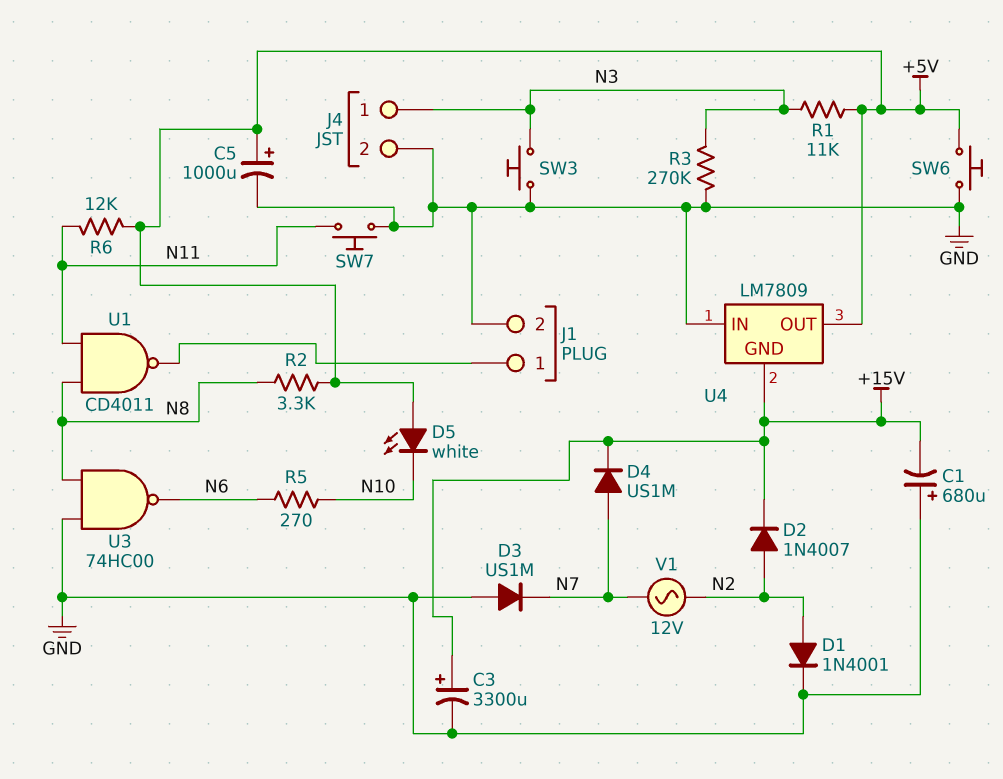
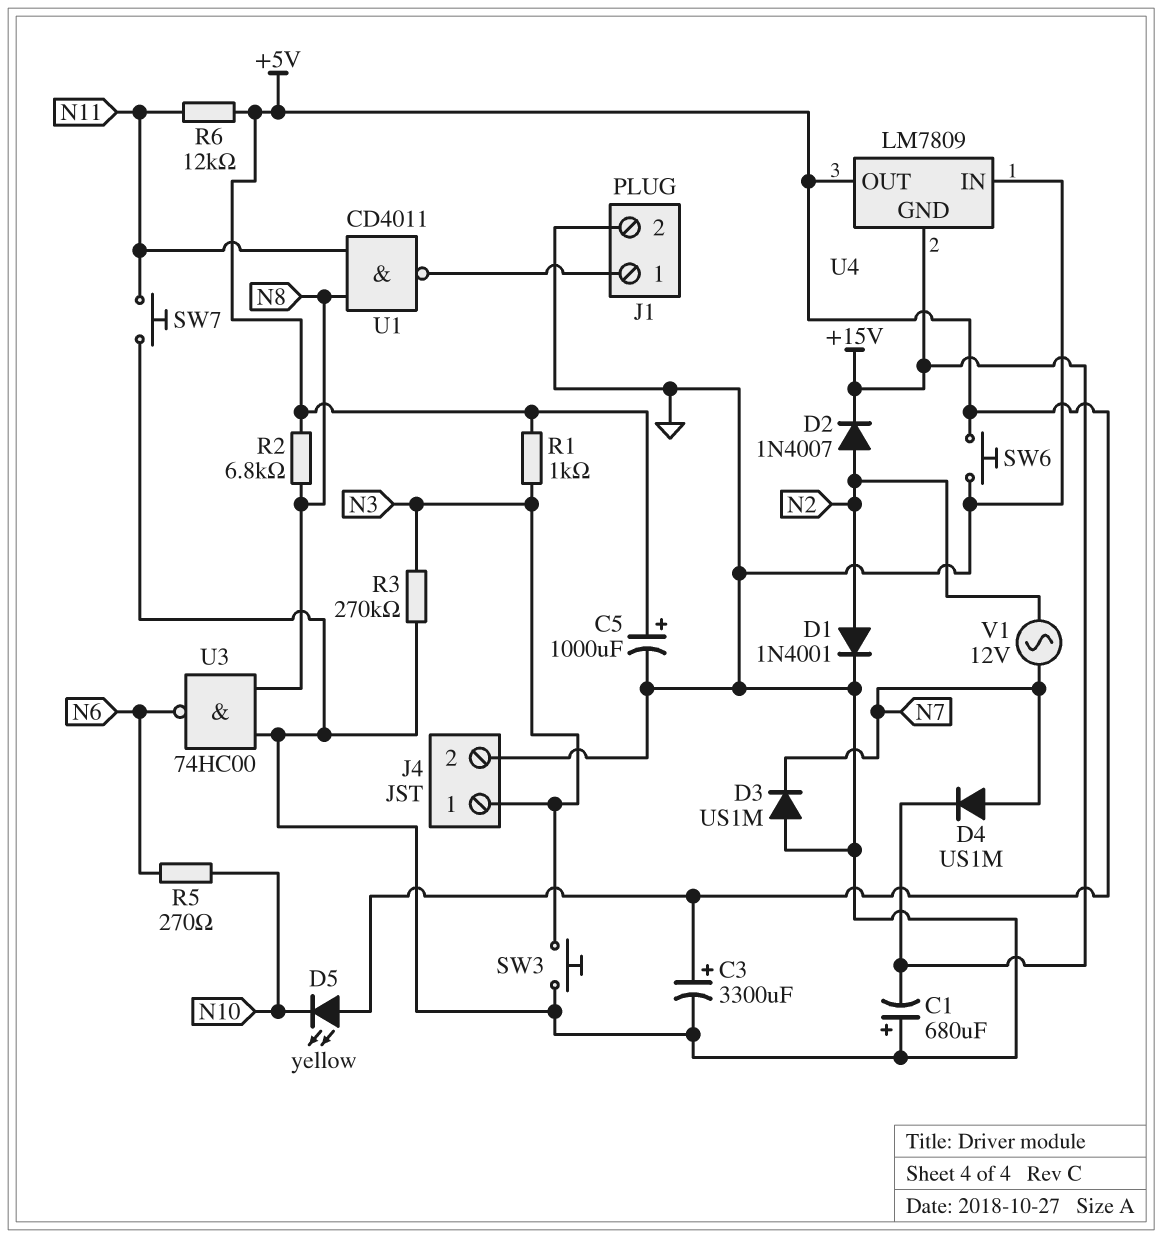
C3: 3300uF (plus +15V, minus GND) -> 3300uF (plus +5V, minus GND)
D5: LED white (A +5V, K N10) -> LED yellow (A +5V, K N10)
R1: 11k (+5V, N3) -> 1k (+5V, N3)
R2: 3.3k (+5V, N8) -> 6.8k (+5V, N8)

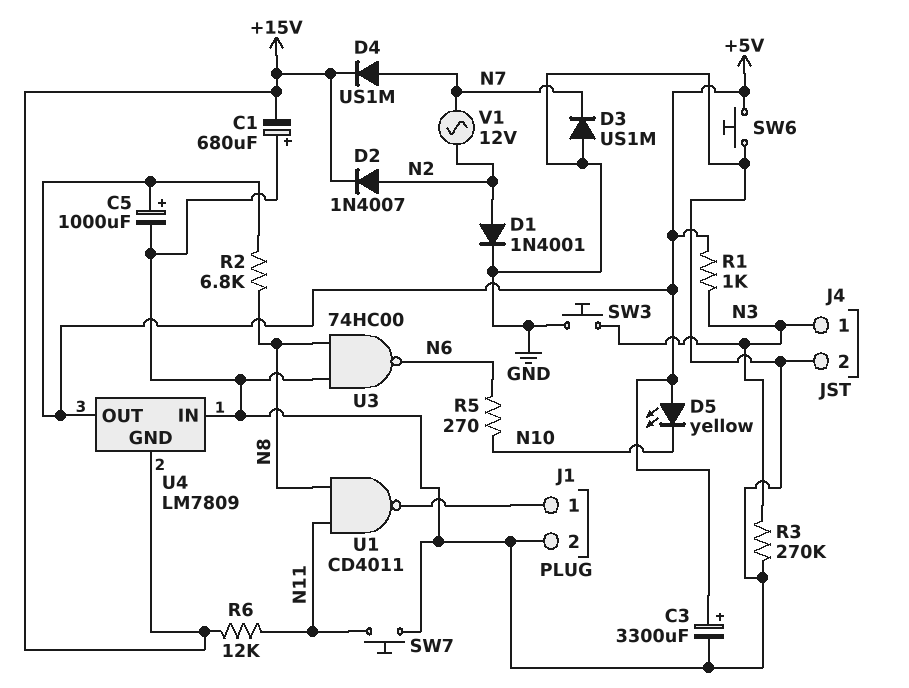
R6: 12k (+5V, N11) -> 12k (+15V, N11)

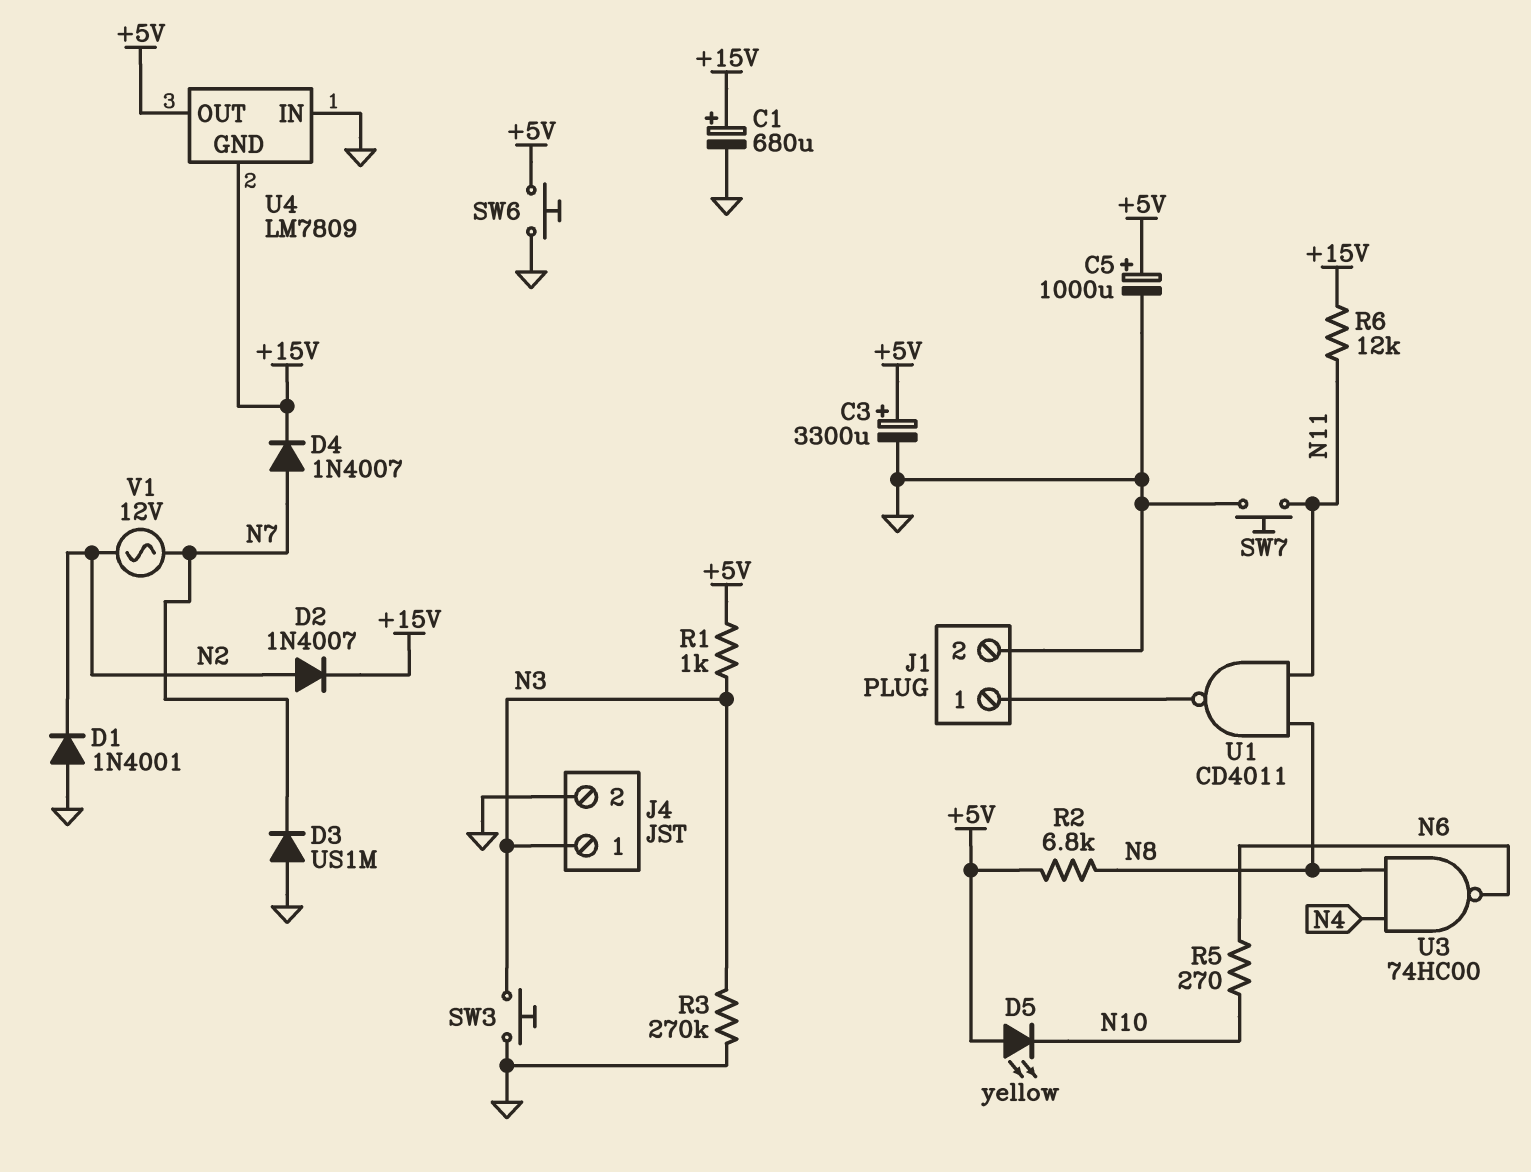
C1: 680uF (plus GND, minus +15V) -> 680uF (plus +15V, minus GND)
D1: diode 1N4001 (A N2, K GND) -> diode 1N4001 (A GND, K N2)
D4: diode US1M (A N7, K +15V) -> diode 1N4007 (A N7, K +15V)
U3: NAND 74HC00 (in GND, in N8, out N6) -> NAND 74HC00 (in N4, in N8, out N6)

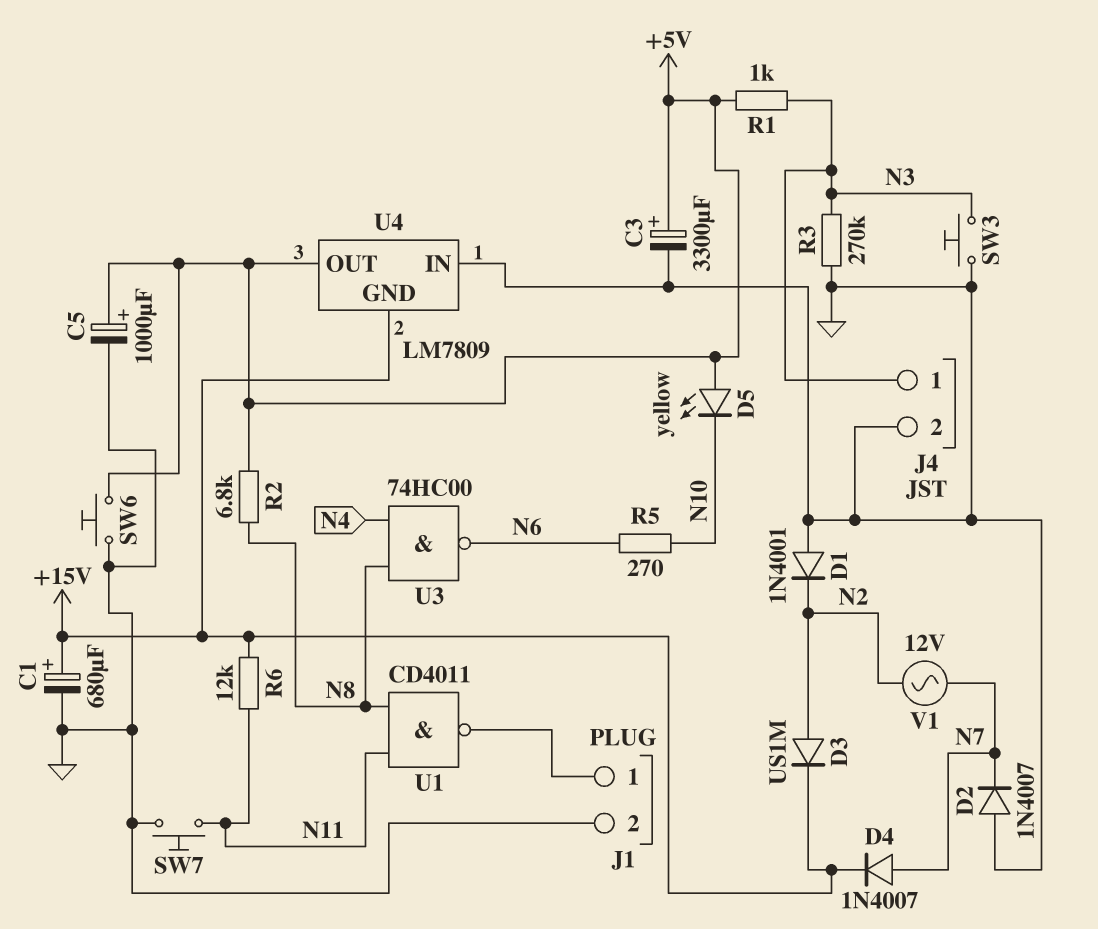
D2: diode 1N4007 (A N2, K +15V) -> diode 1N4007 (A GND, K N7)
D3: diode US1M (A GND, K N7) -> diode US1M (A N2, K +15V)

